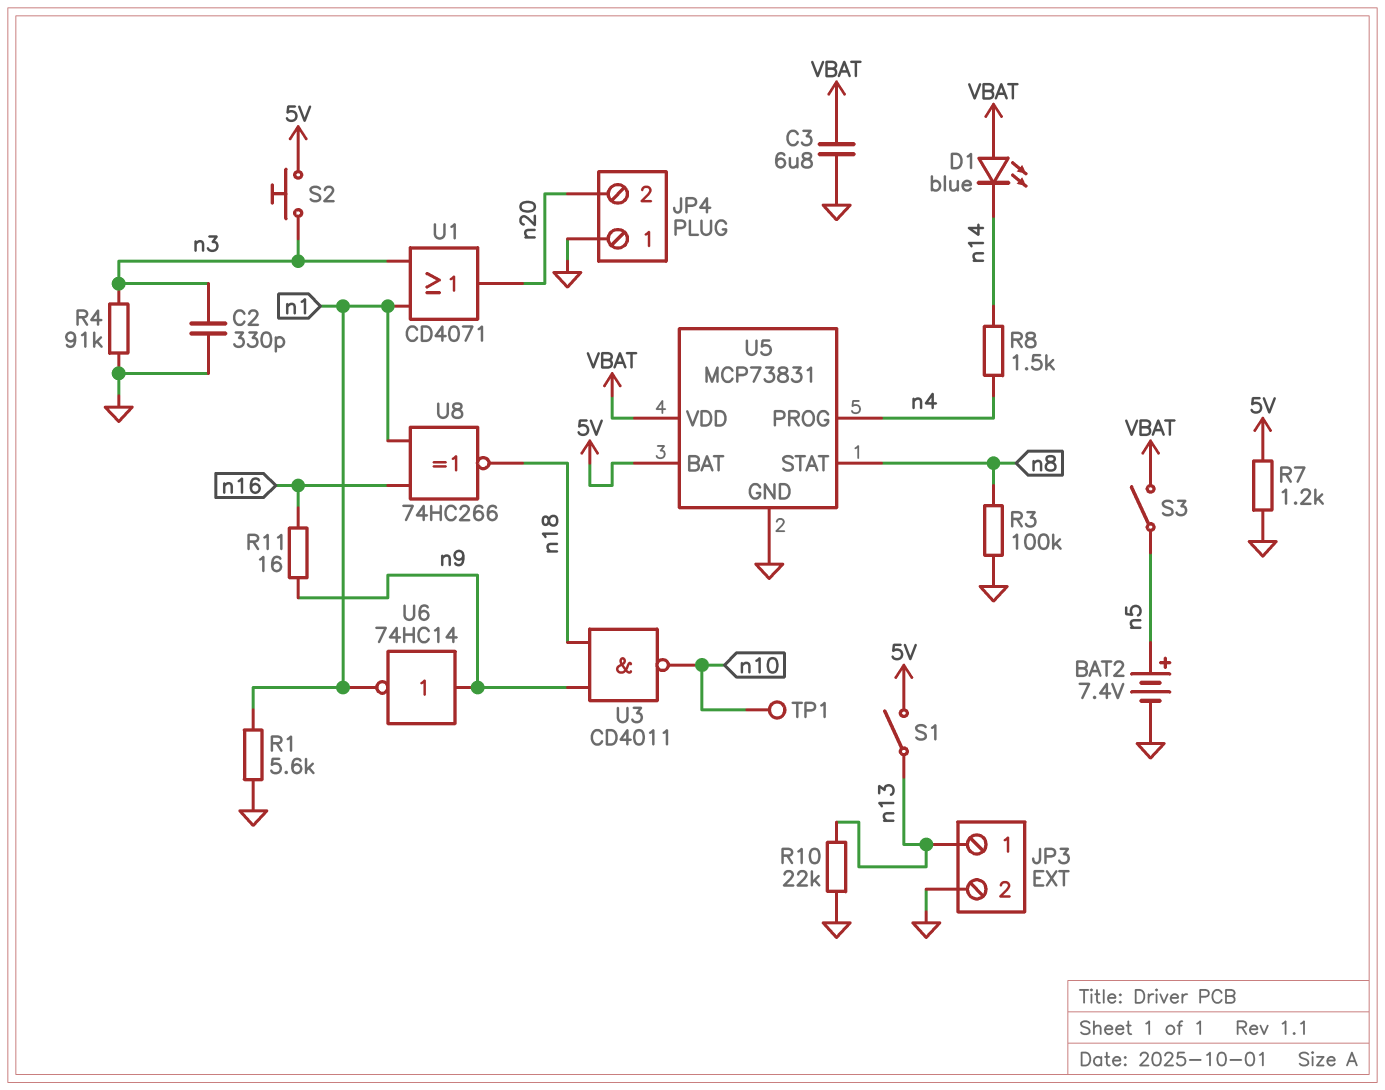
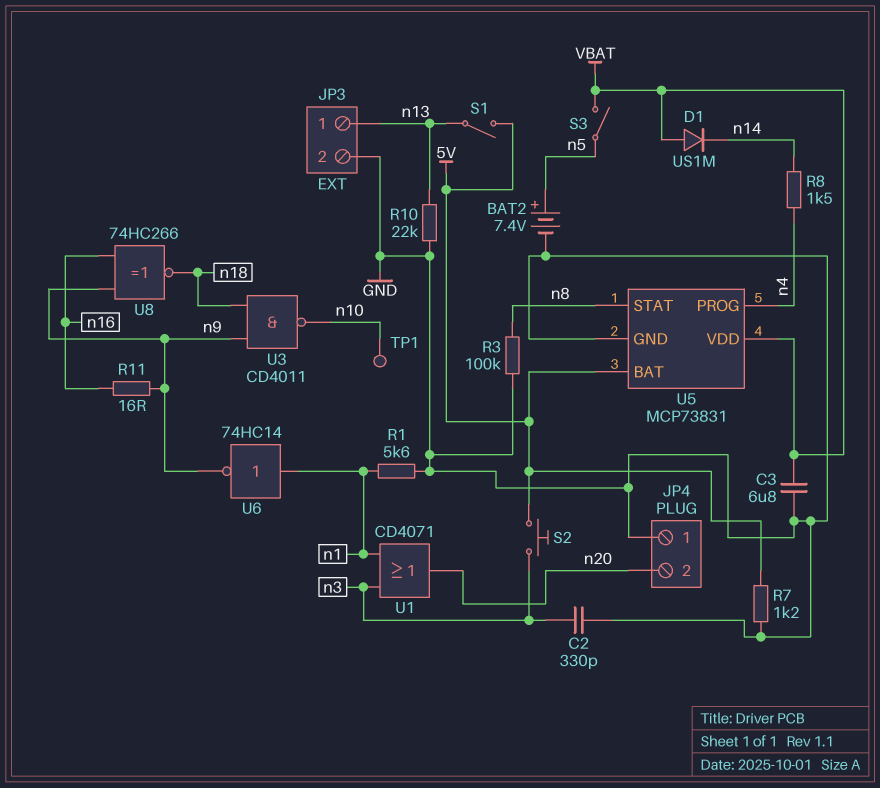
D1: LED blue (A VBAT, K n14) -> diode US1M (A VBAT, K n14)
R4: 91k (GND, n3) -> none
U6: NOT 74HC14 (in n9, out n1) -> NOT 74HC14 (in n1, out n9)
U8: XNOR 74HC266 (in n1, in n16, out n18) -> XNOR 74HC266 (in n9, in n16, out n18)

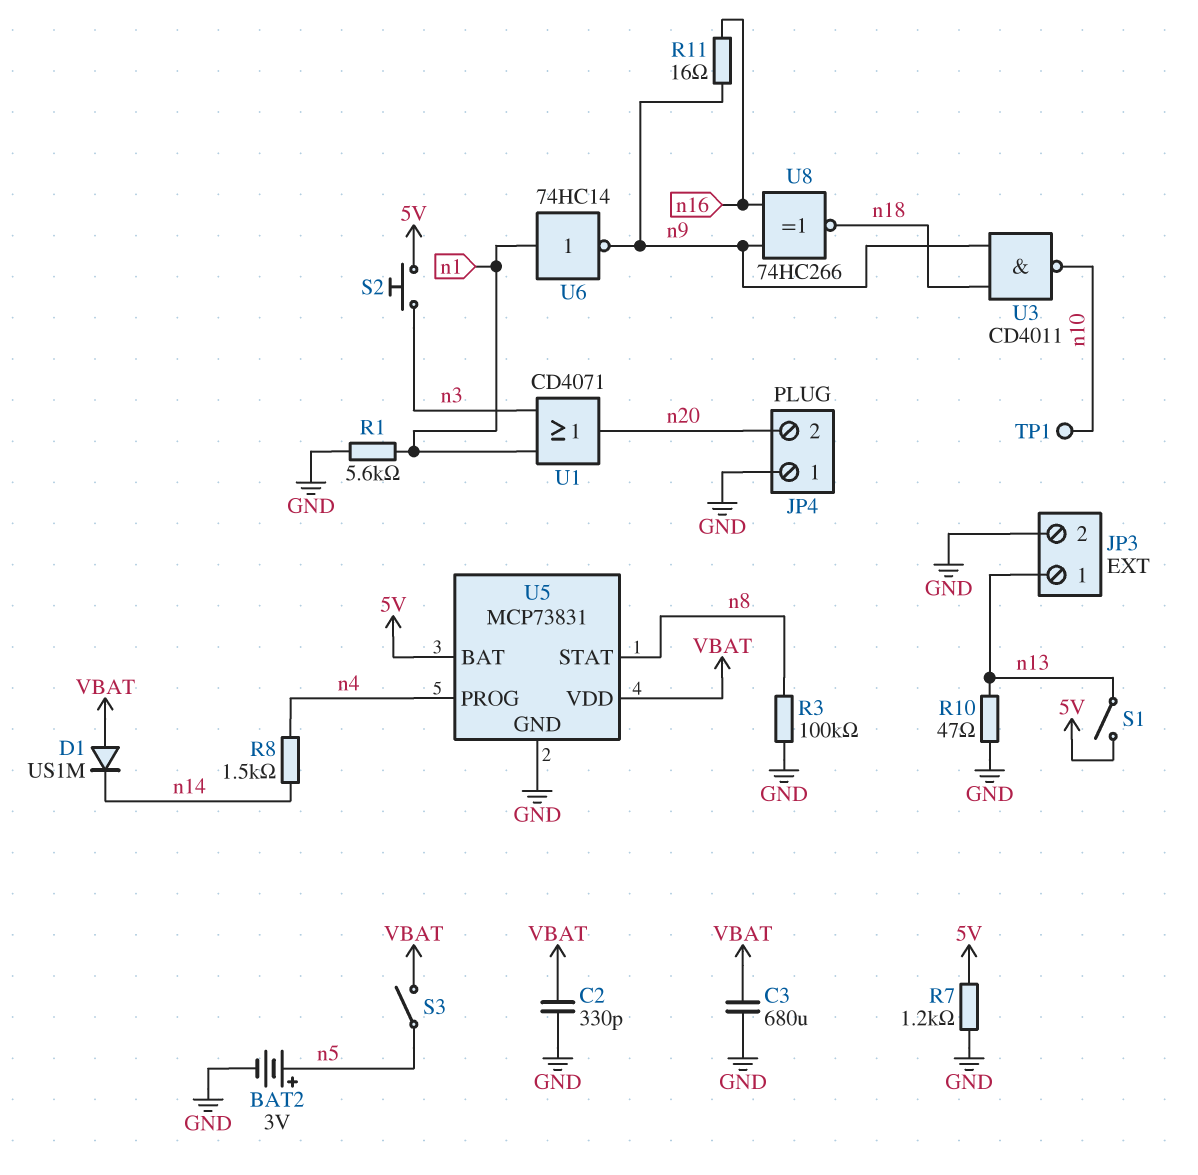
BAT2: 7.4V (plus n5, minus GND) -> 3V (plus n5, minus GND)
C2: 330pF (GND, n3) -> 330pF (GND, VBAT)
C3: 6.8uF (GND, VBAT) -> 680uF (GND, VBAT)
R10: 22k (GND, n13) -> 47 (GND, n13)

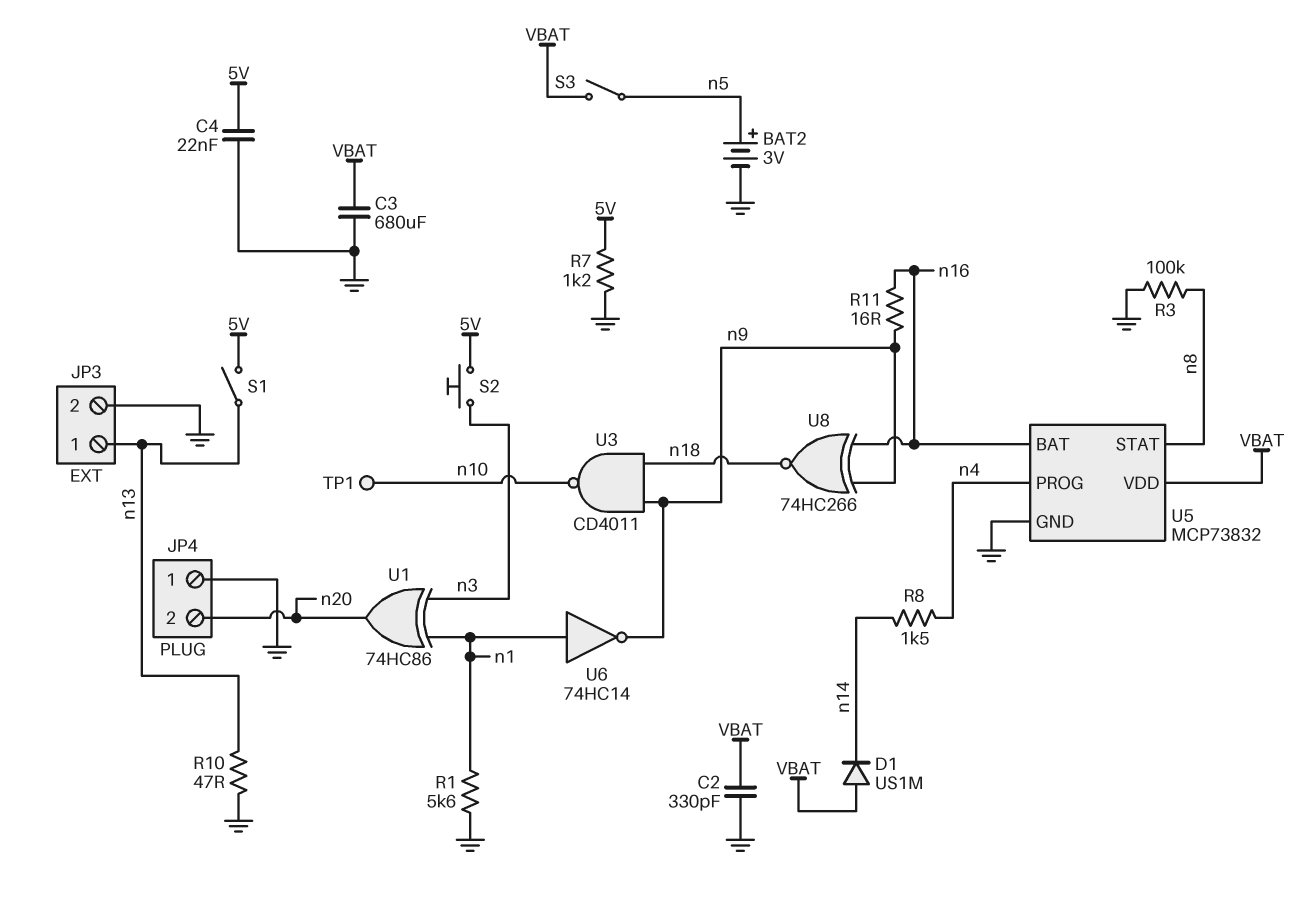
C4: none -> 22nF (5V, GND)
U1: OR CD4071 (in n1, in n3, out n20) -> XOR 74HC86 (in n1, in n3, out n20)
U5: MCP73831 -> MCP73832
U5 pin BAT: 5V -> n16

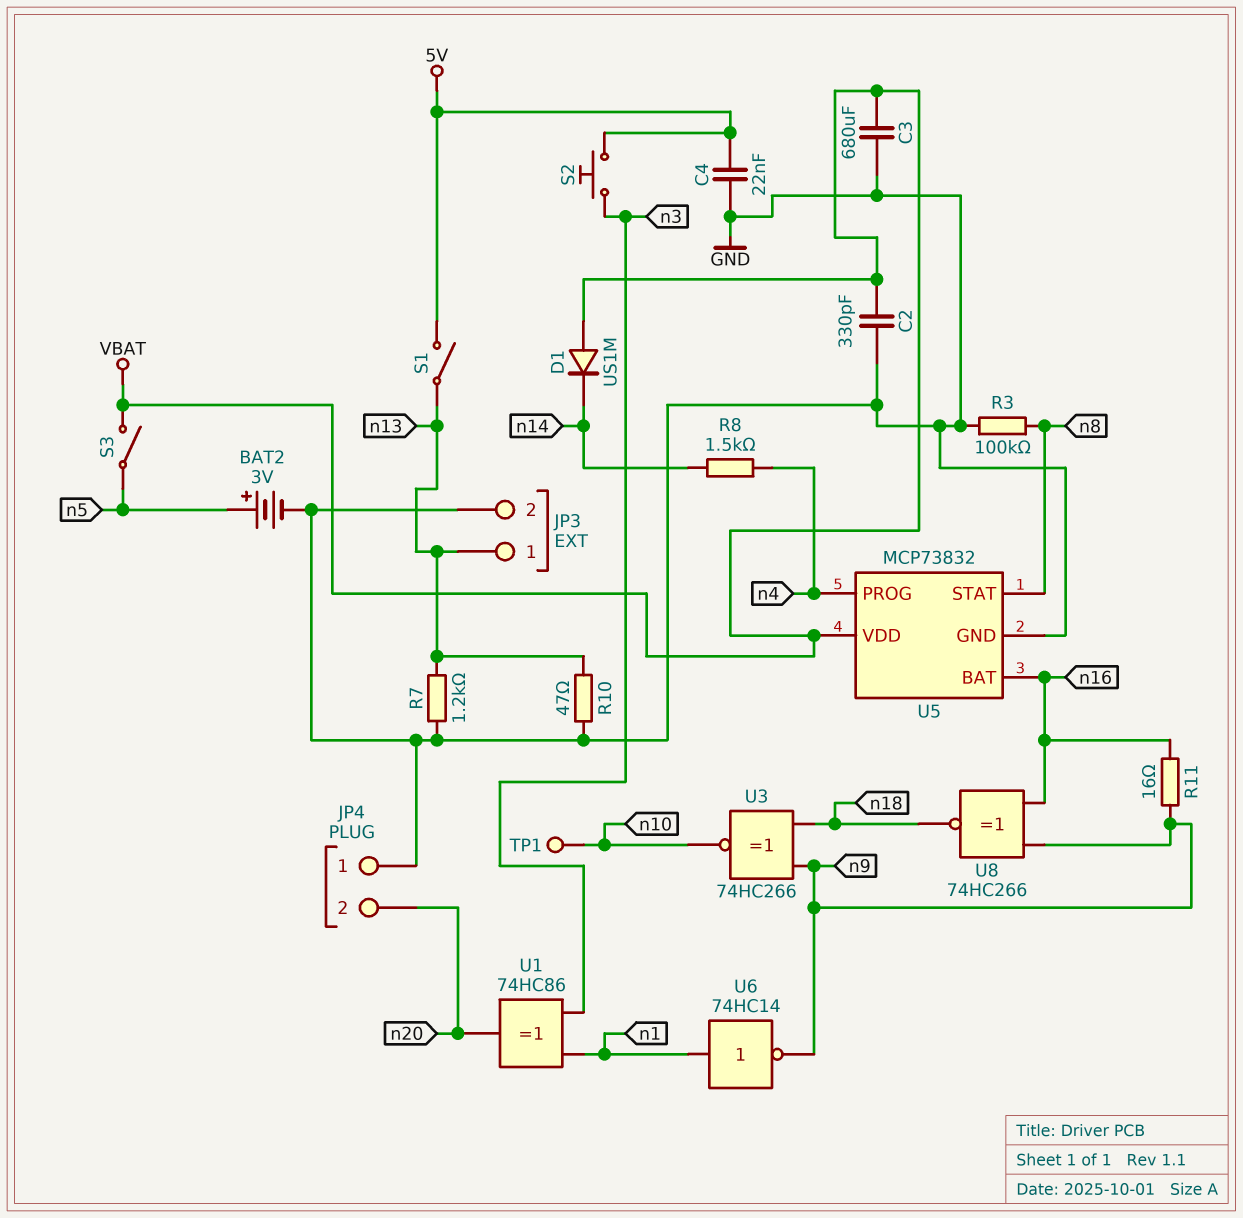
R1: 5.6k (GND, n1) -> none
R7: 1.2k (5V, GND) -> 1.2k (GND, n13)
U3: NAND CD4011 (in n9, in n18, out n10) -> XNOR 74HC266 (in n9, in n18, out n10)

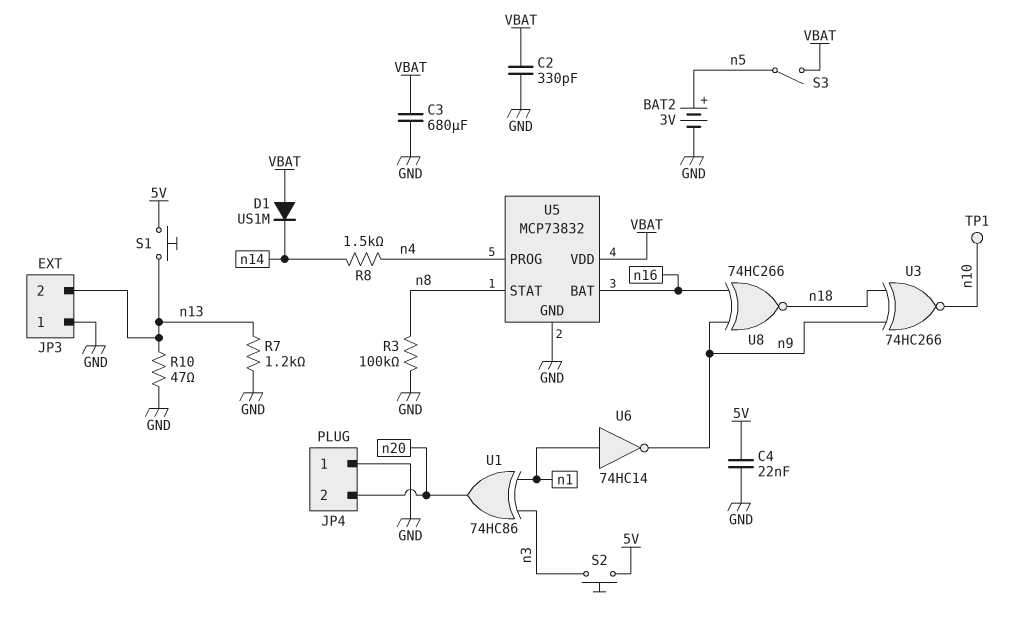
JP3 pin 1: n13 -> GND
JP3 pin 2: GND -> n13
R11: 16 (n9, n16) -> none
S1: switch (5V, n13) -> button (5V, n13)

